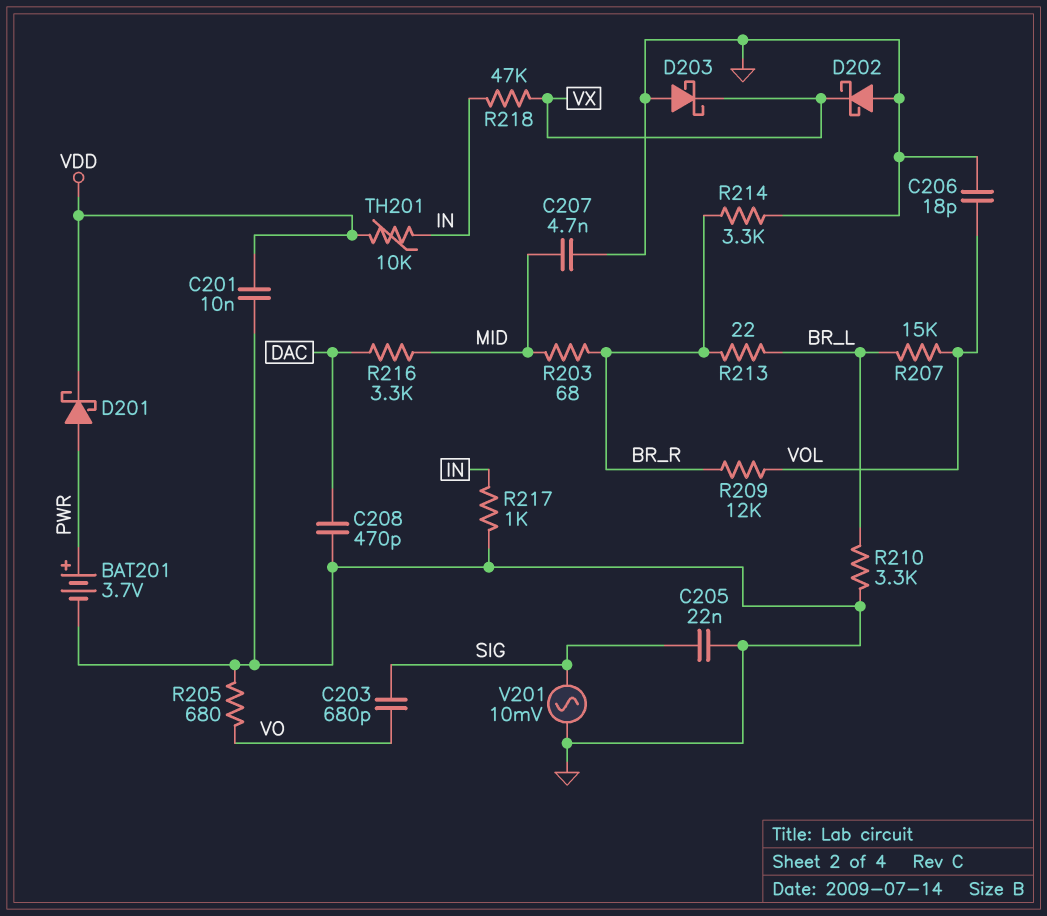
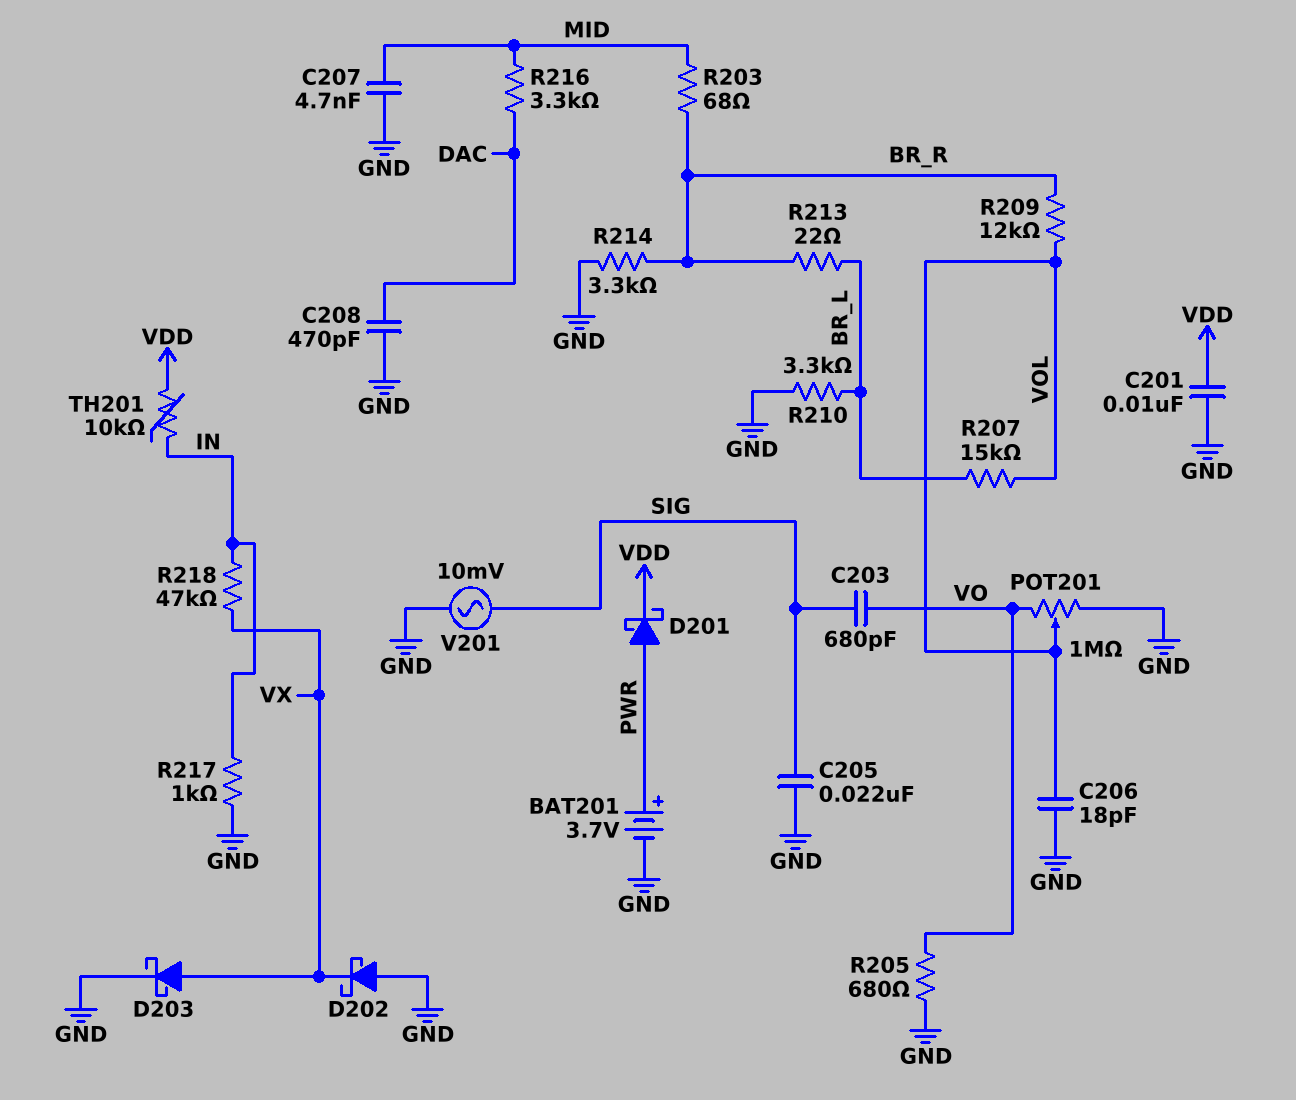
D203: schottky (A GND, K VX) -> schottky (A VX, K GND)
POT201: none -> 1M (GND, VO, wiper VOL)

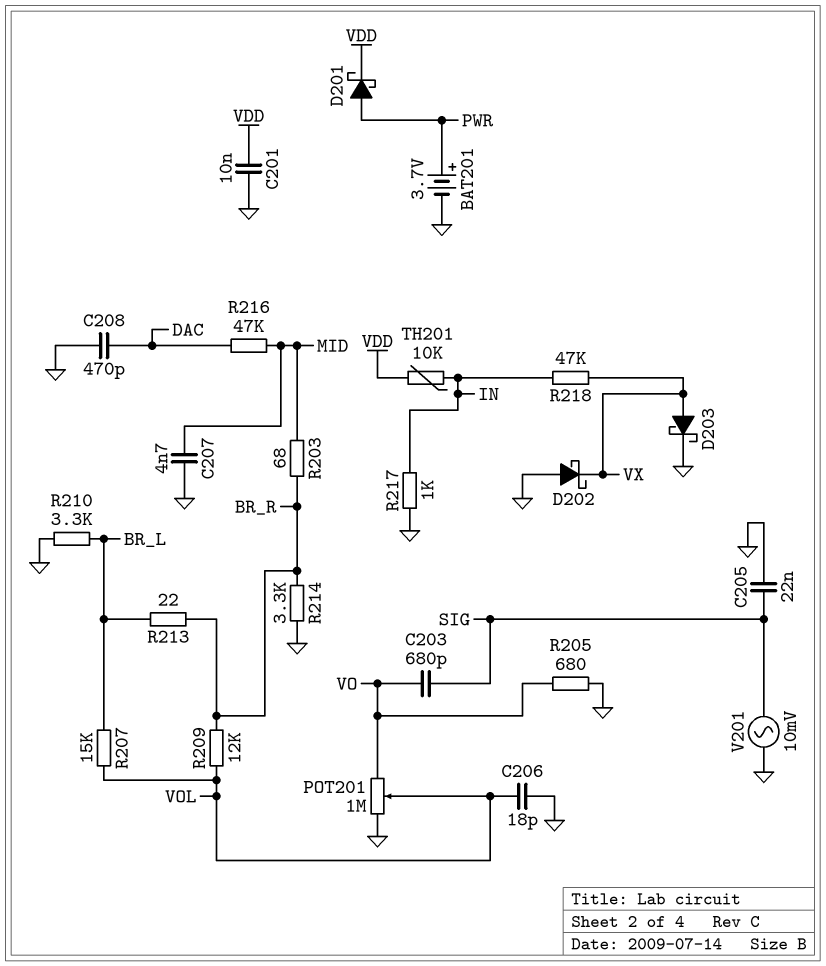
R216: 3.3k (DAC, MID) -> 47k (DAC, MID)

